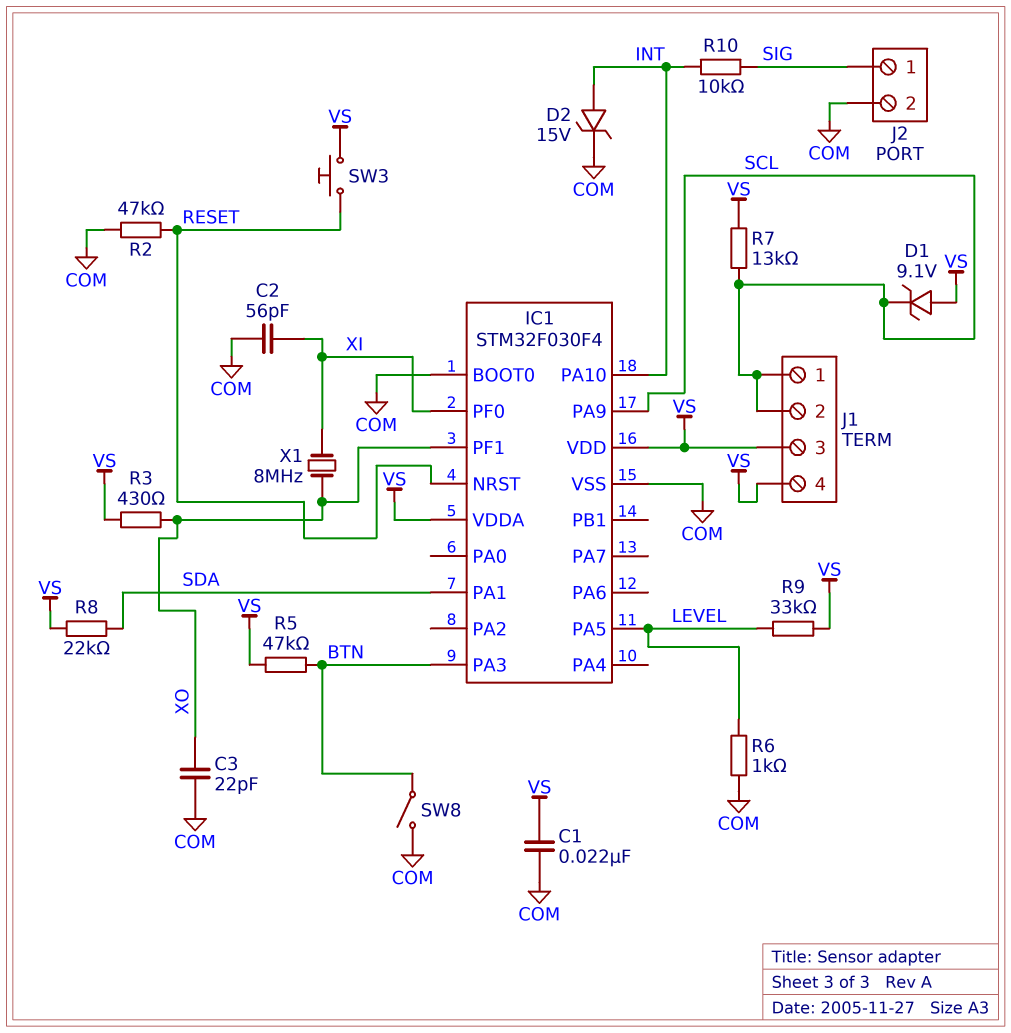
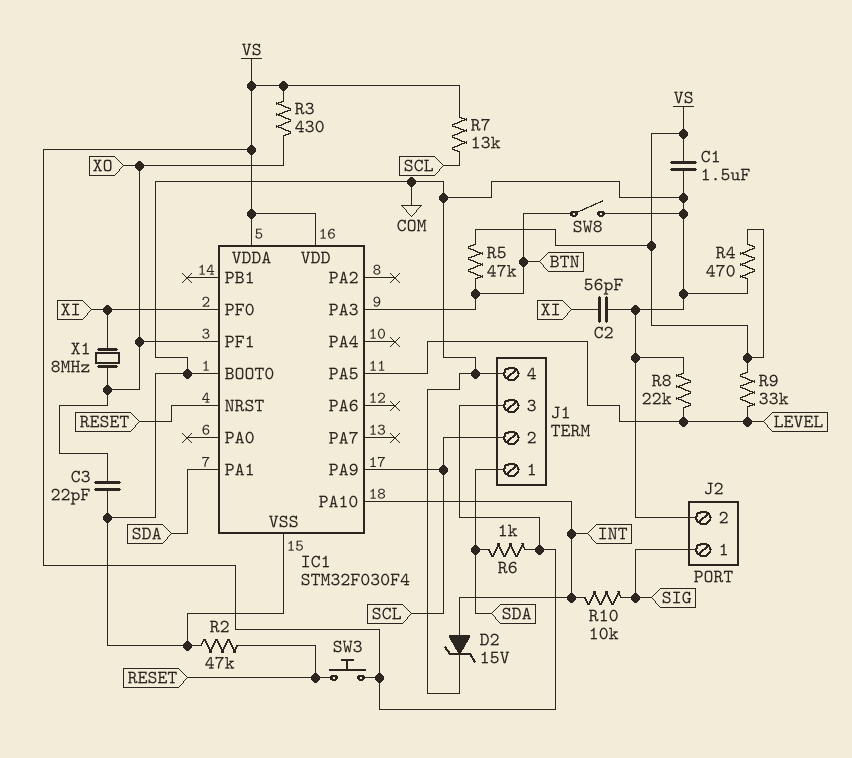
C1: 22nF (COM, VS) -> 1.5uF (COM, VS)
D1: zener 9.1V (A VS, K SCL) -> none
J1 pin 1: SCL -> SDA
J1 pin 4: VS -> COM
R4: none -> 470 (COM, VS)
R6: 1k (COM, LEVEL) -> 1k (SDA, VS)
R8: 22k (SDA, VS) -> 22k (COM, LEVEL)

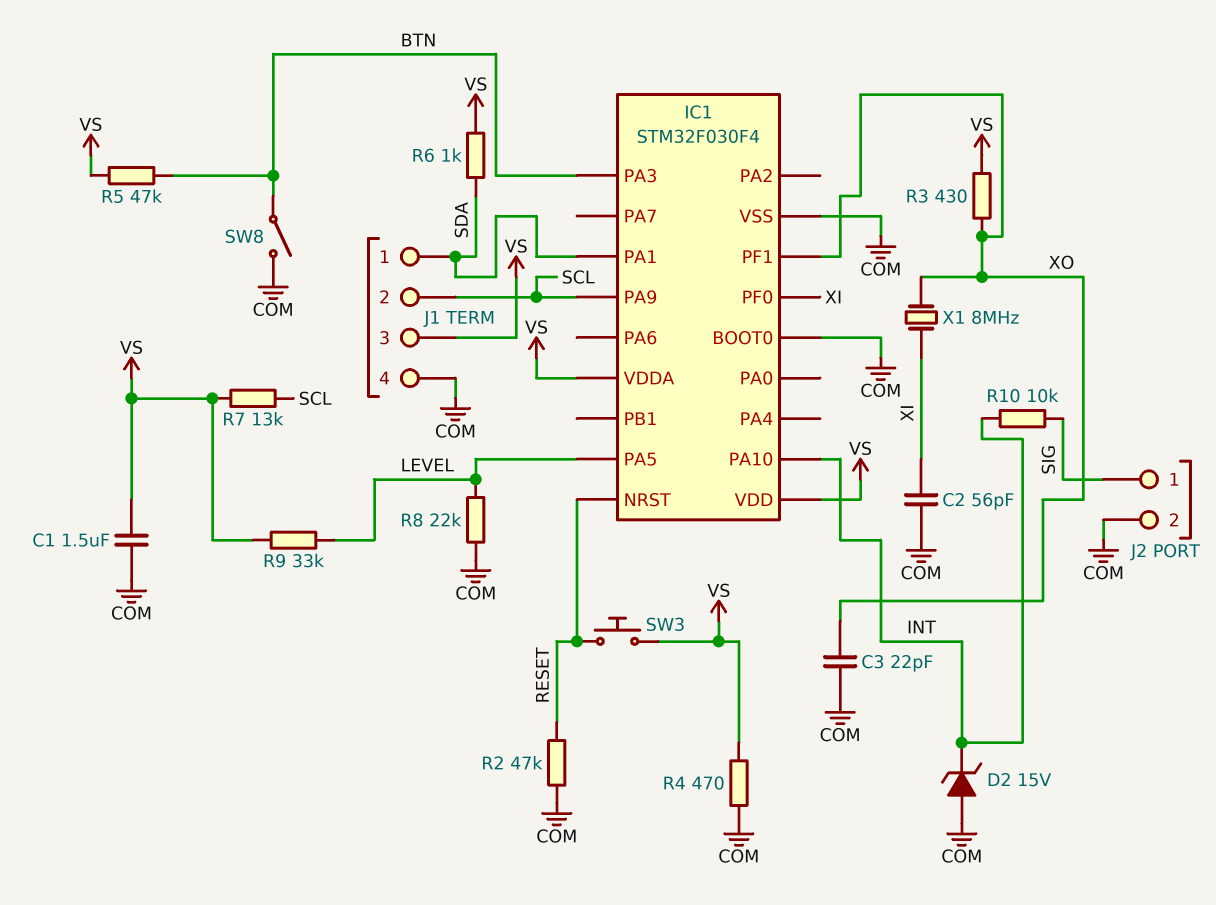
D2: zener 15V (A INT, K COM) -> zener 15V (A COM, K INT)

